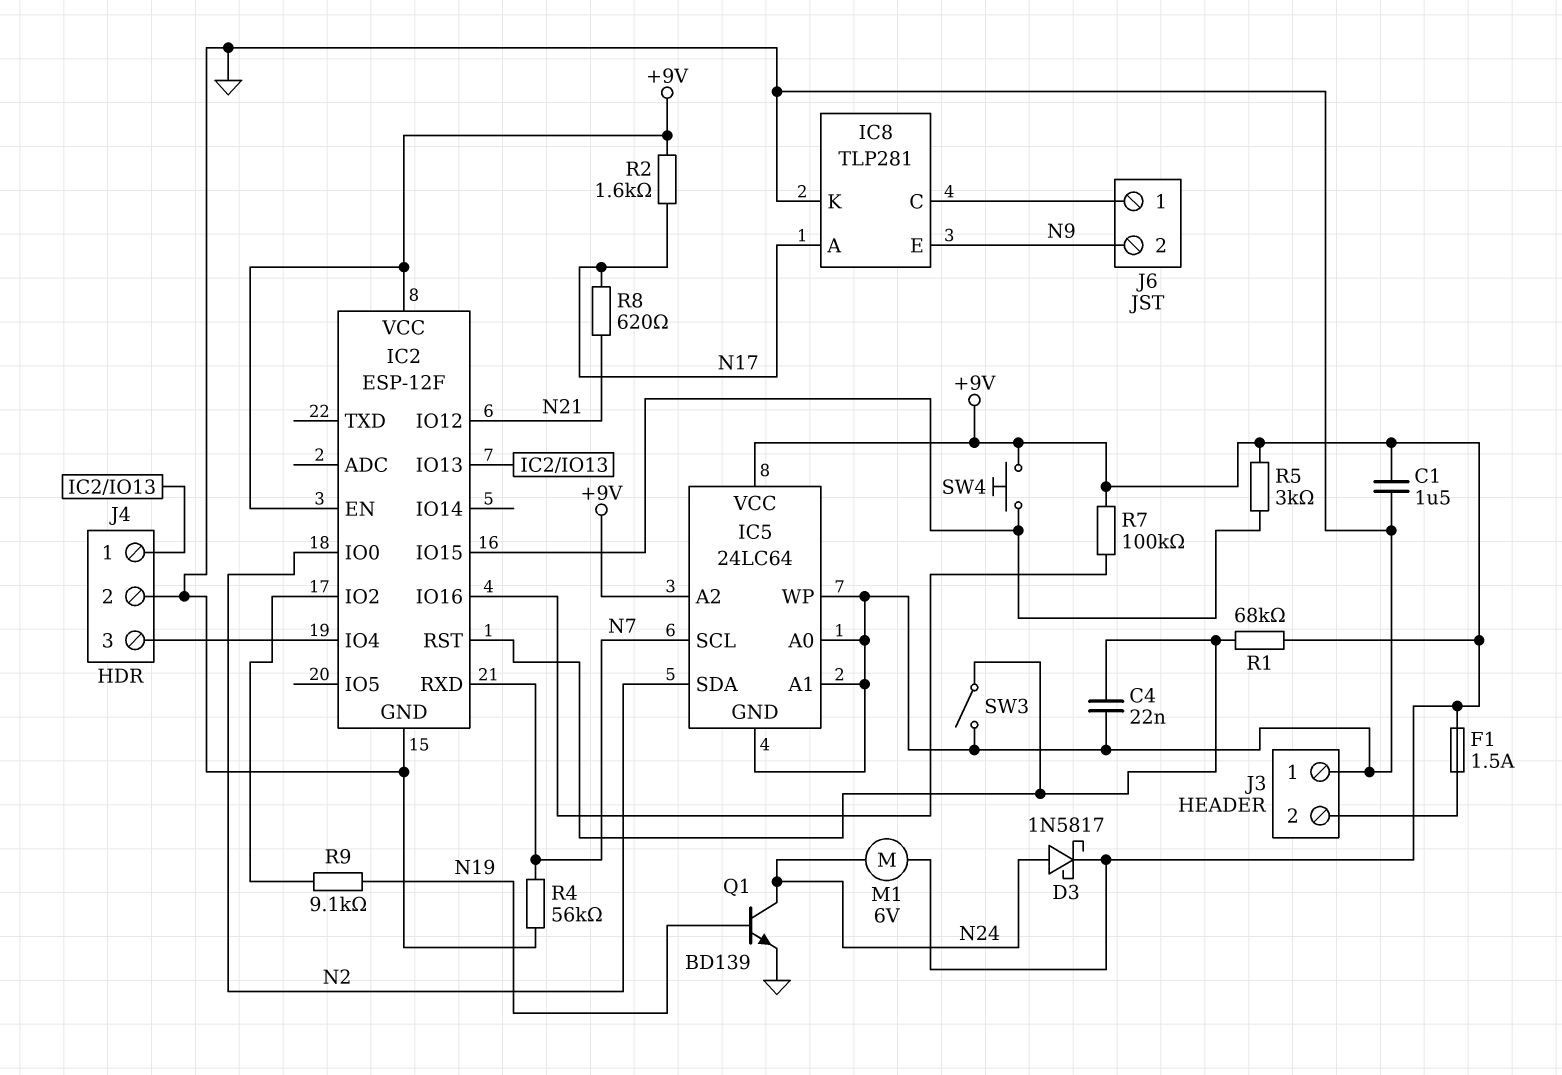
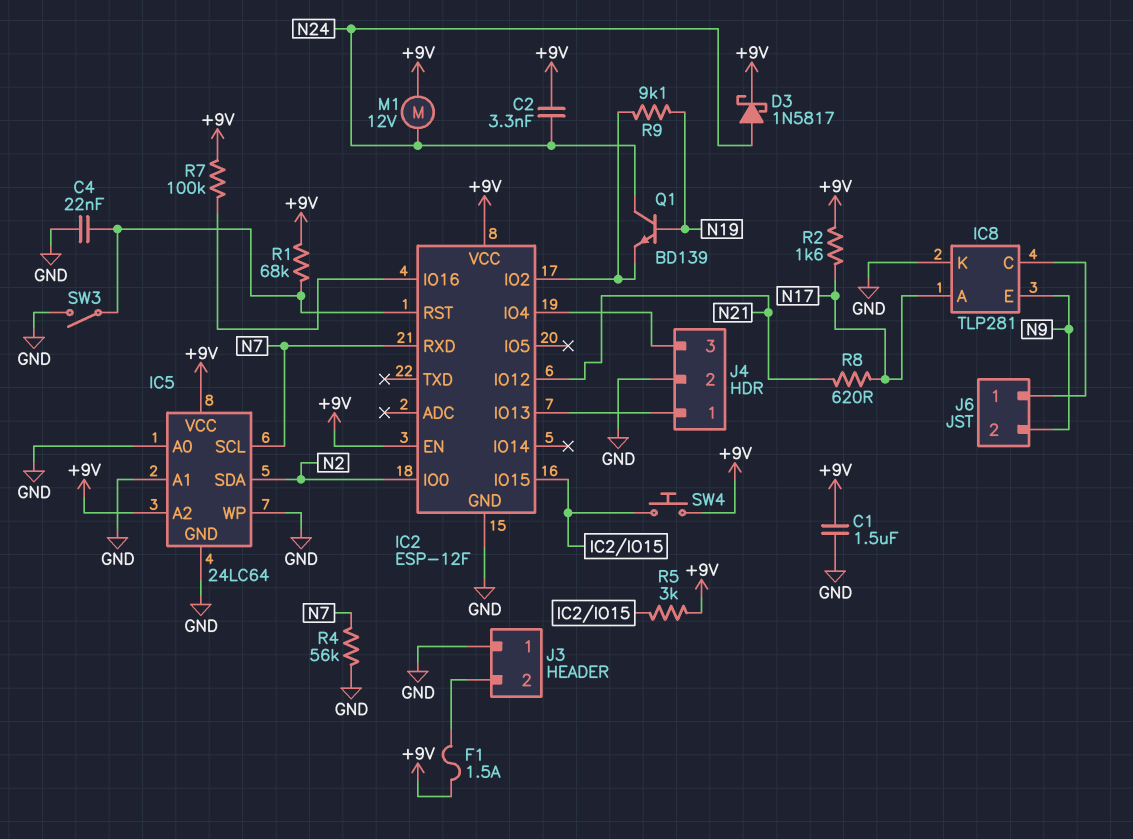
C2: none -> 3.3nF (+9V, N24)
M1: motor 6V (+9V, N24) -> motor 12V (+9V, N24)
Q1: NPN BD139 (B N19, C N24, E GND) -> NPN BD139 (B N19, C N24, E IC2/IO2)

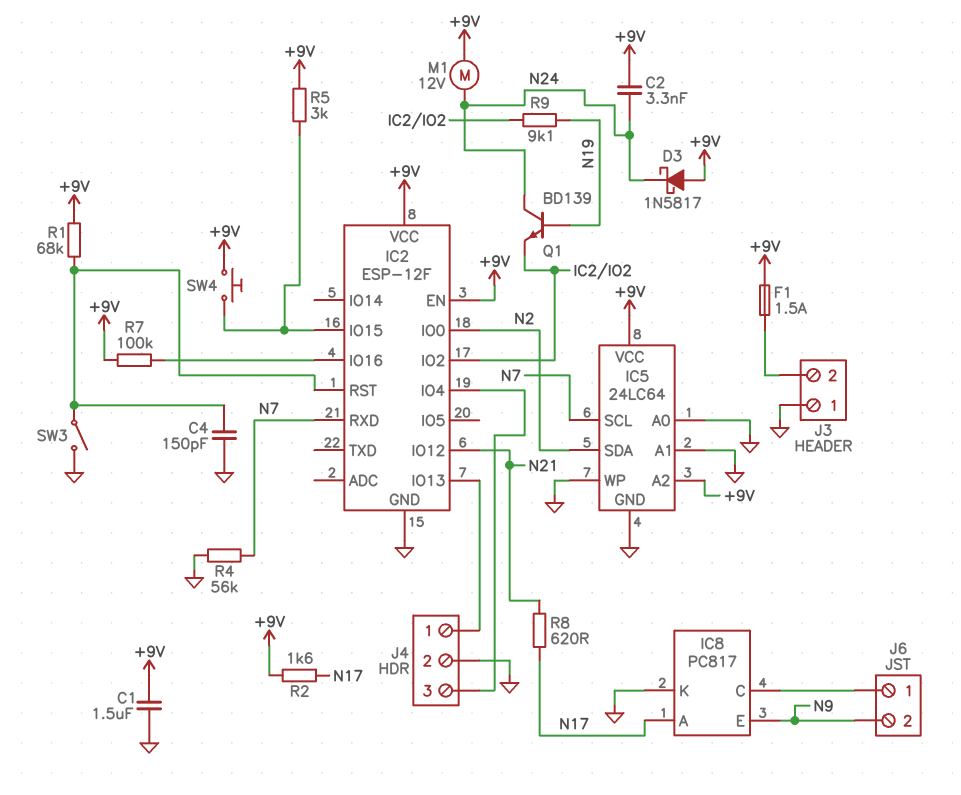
C4: 22nF (GND, IC2/RST) -> 150pF (GND, IC2/RST)
D3: schottky 1N5817 (A N24, K +9V) -> schottky 1N5817 (A +9V, K N24)
IC8: TLP281 -> PC817

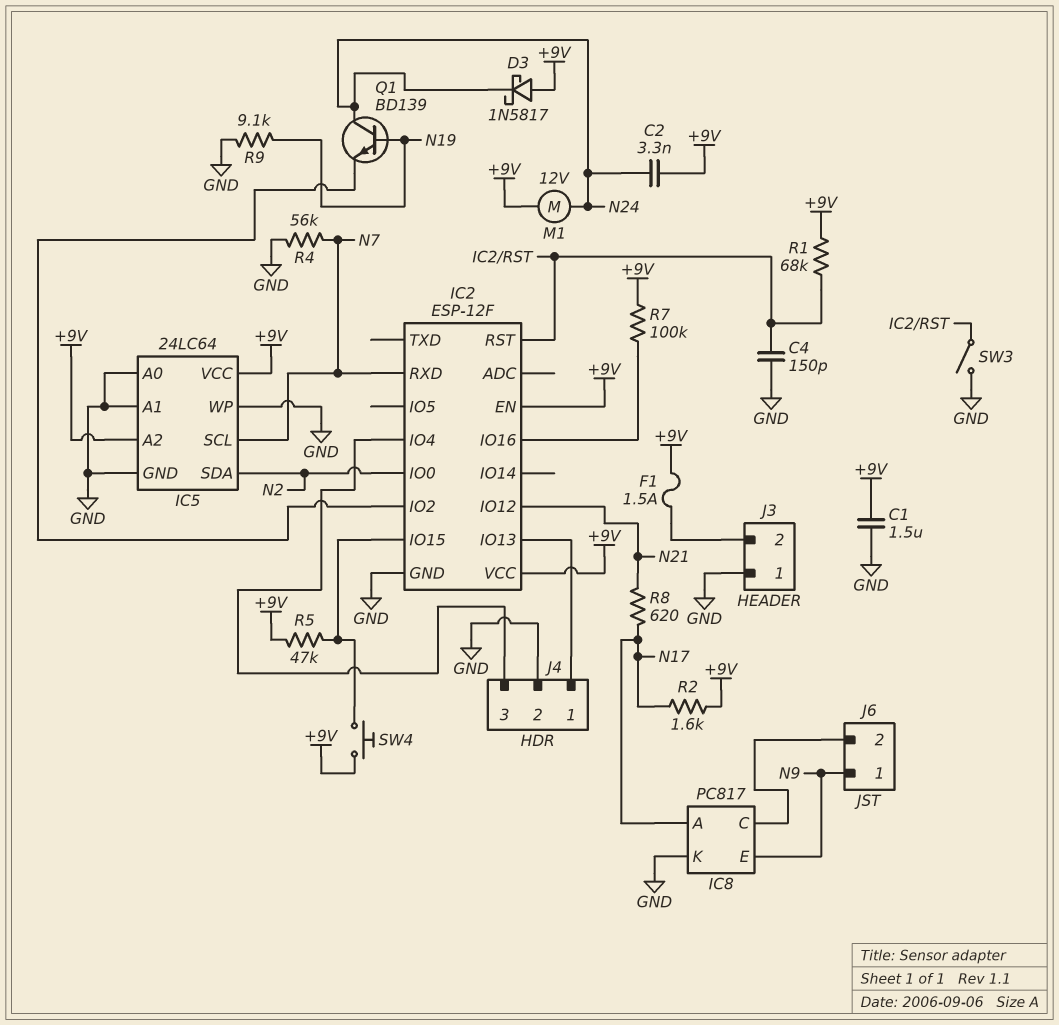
J6 pin 1: IC8/C -> N9
J6 pin 2: N9 -> IC8/C
R5: 3k (+9V, IC2/IO15) -> 47k (+9V, IC2/IO15)
R9: 9.1k (IC2/IO2, N19) -> 9.1k (GND, N19)

